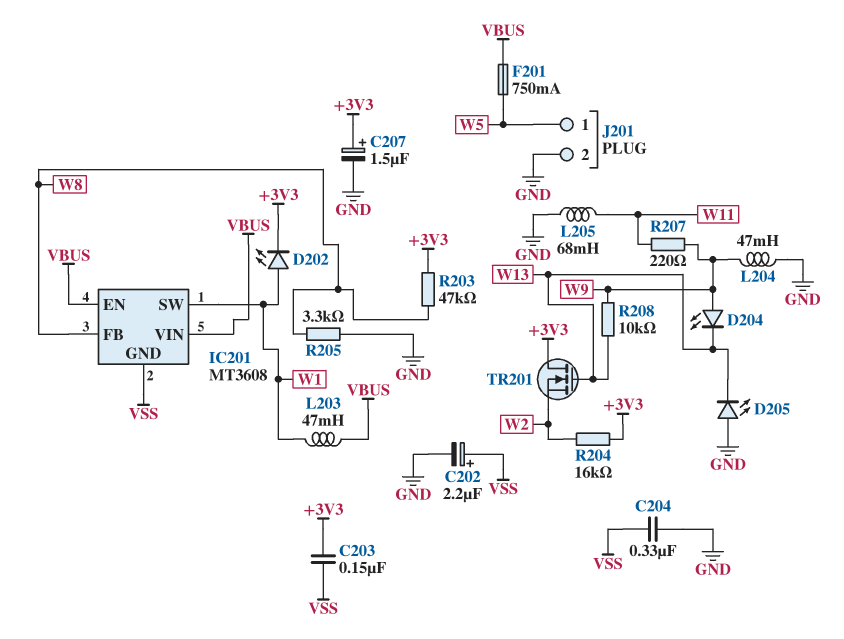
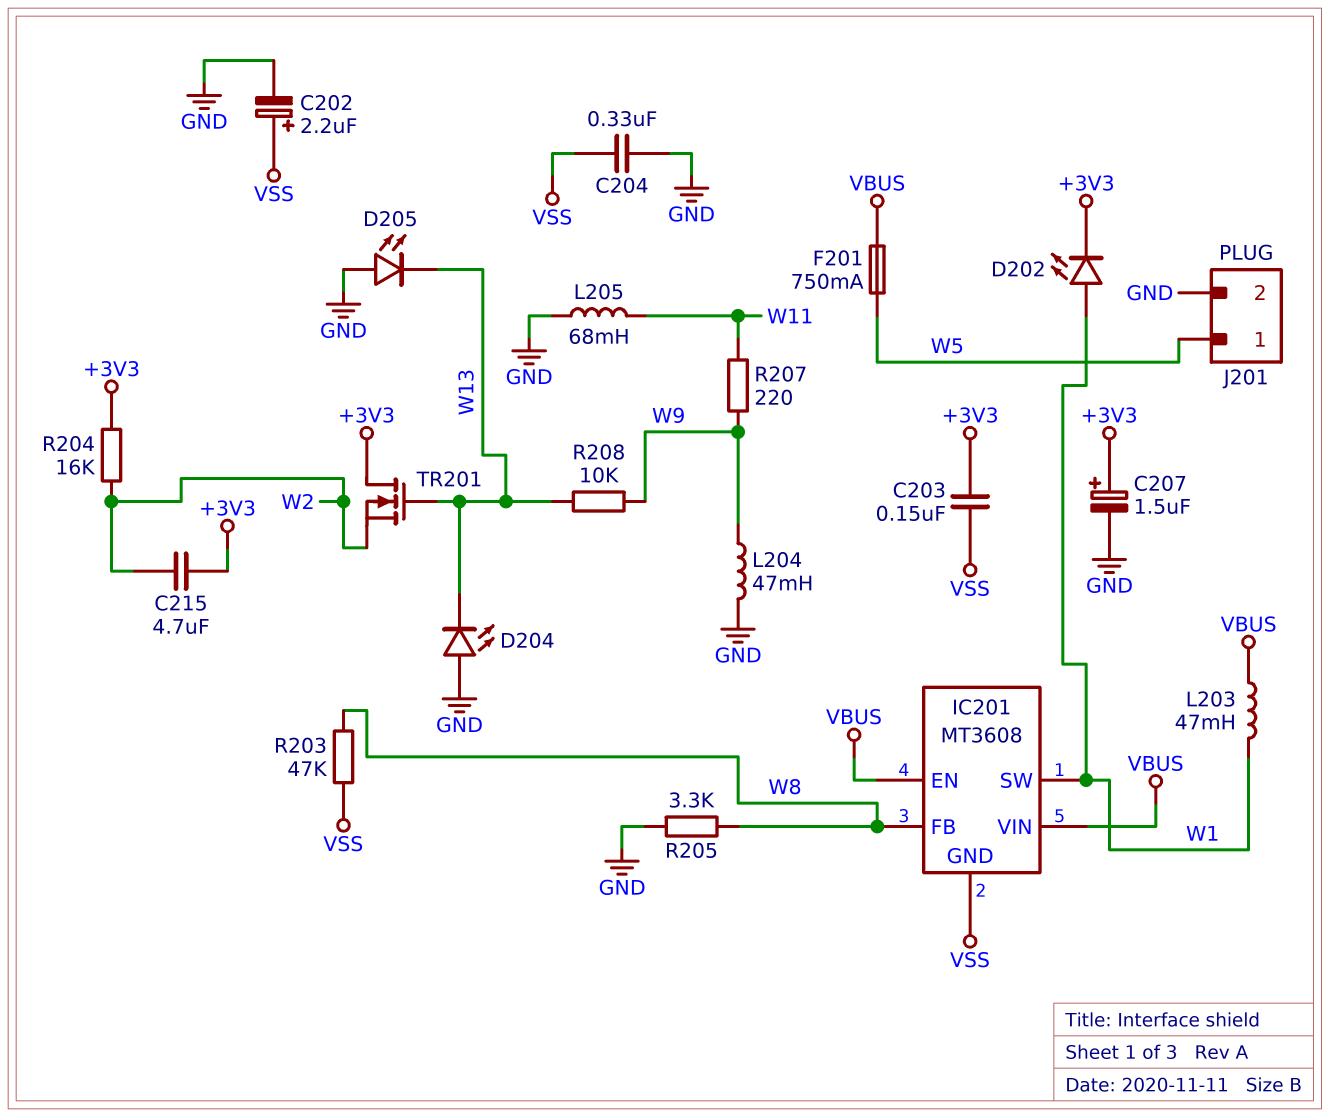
C215: none -> 4.7uF (+3V3, W2)
D204: LED (A W9, K W13) -> LED (A GND, K W13)
R203: 47k (+3V3, W8) -> 47k (VSS, W8)

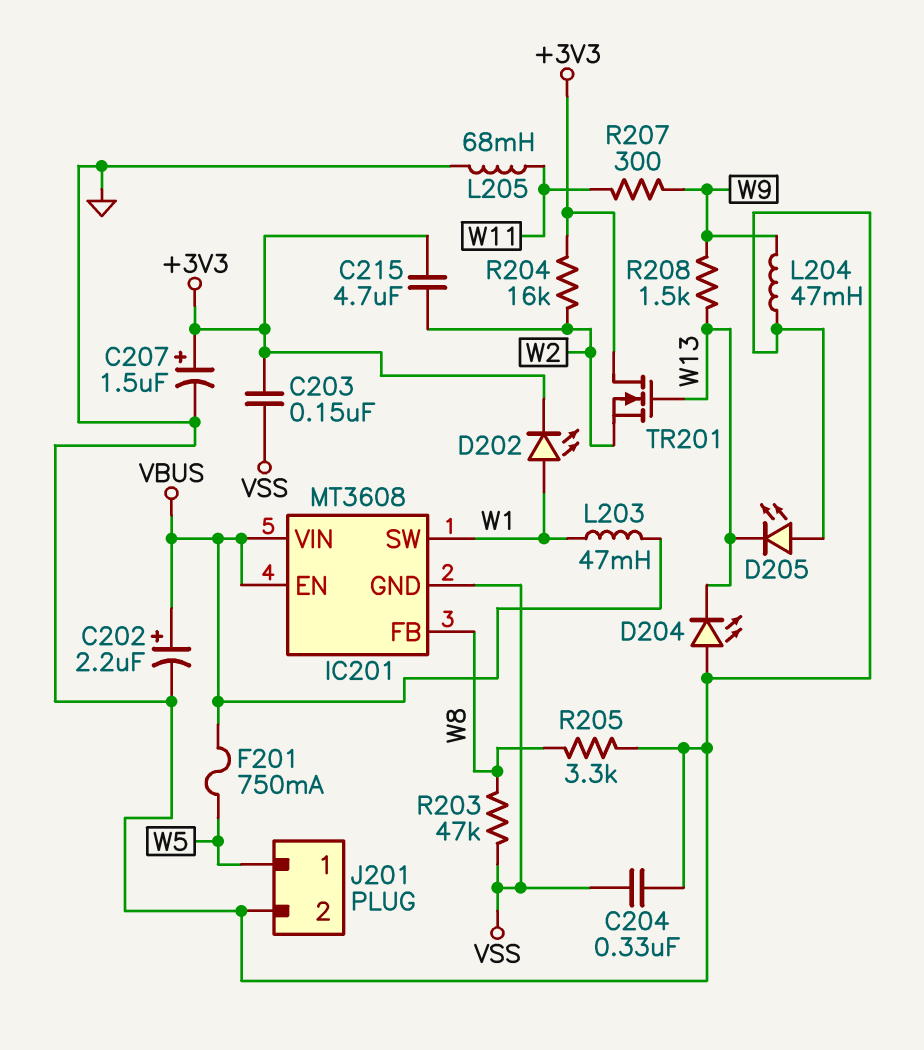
C202: 2.2uF (plus VSS, minus GND) -> 2.2uF (plus VBUS, minus GND)
R207: 220 (W9, W11) -> 300 (W9, W11)
R208: 10k (W9, W13) -> 1.5k (W9, W13)

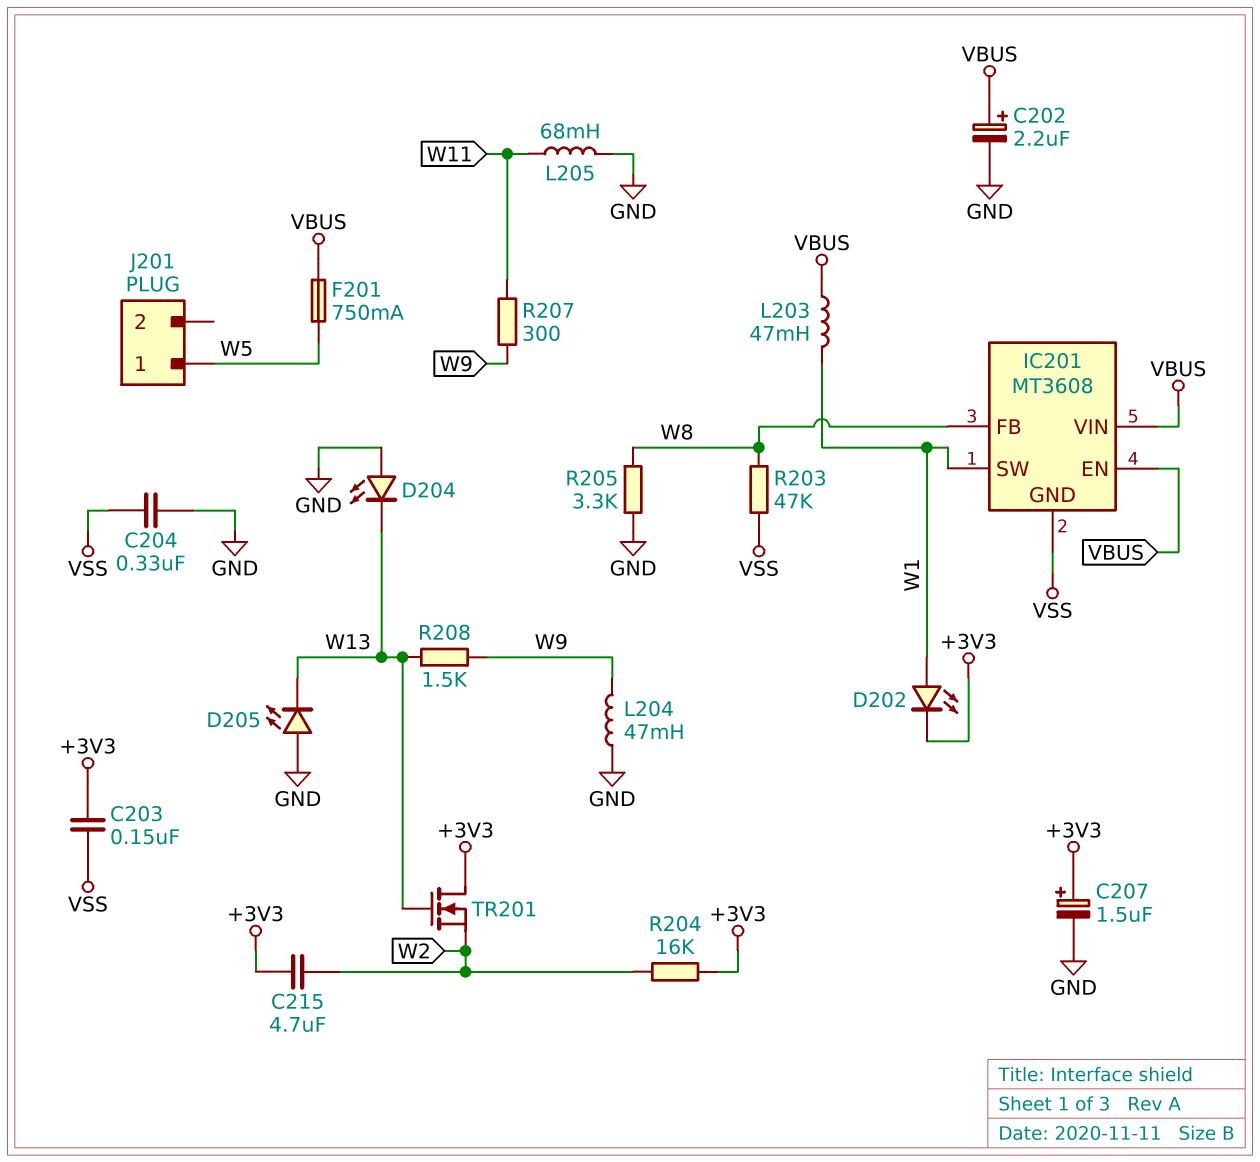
J201 pin 2: GND -> none

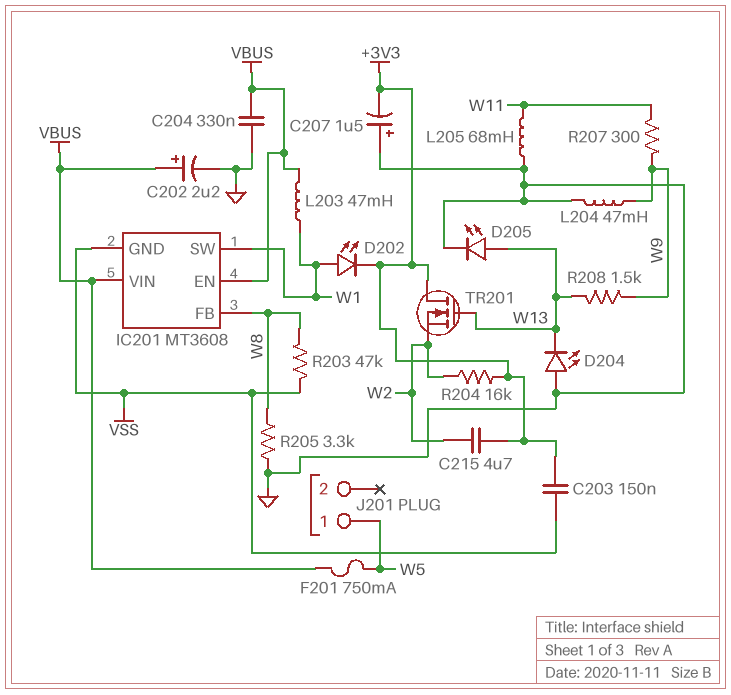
C204: 330nF (GND, VSS) -> 330nF (GND, VBUS)
C207: 1.5uF (plus +3V3, minus GND) -> 1.5uF (plus GND, minus +3V3)
D205: LED (A GND, K W13) -> LED (A W13, K GND)

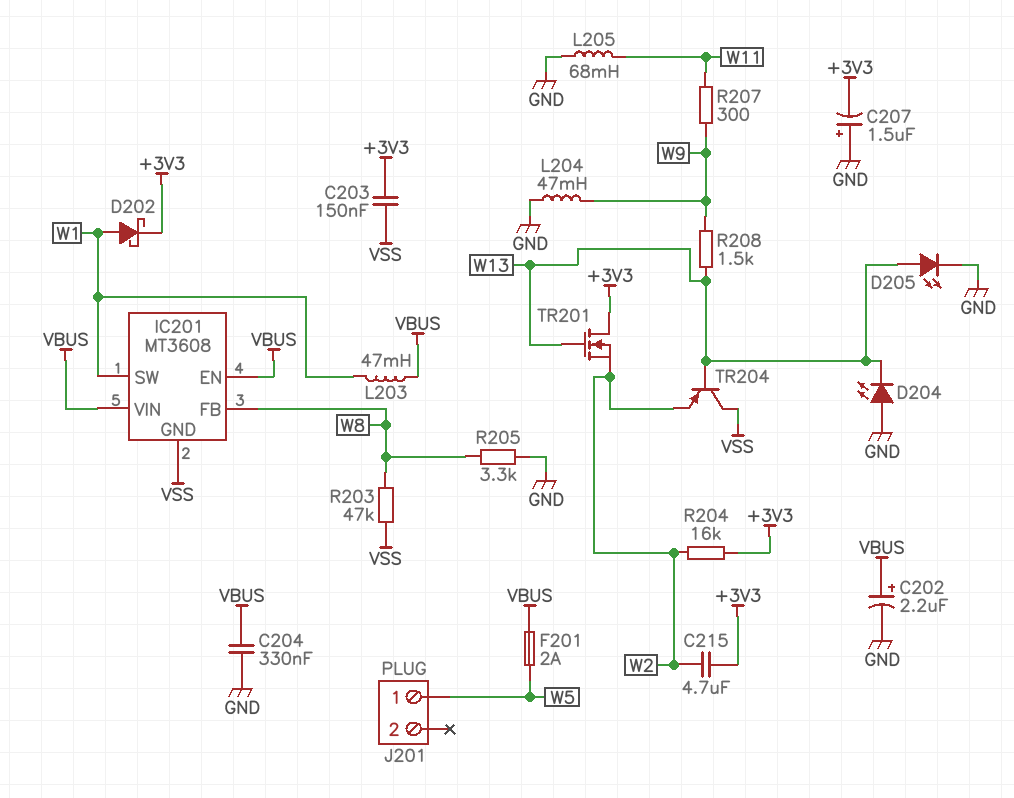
D202: LED (A W1, K +3V3) -> schottky (A W1, K +3V3)
F201: 750mA (VBUS, W5) -> 2A (VBUS, W5)
TR204: none -> PNP (B W13, C VSS, E W2)

